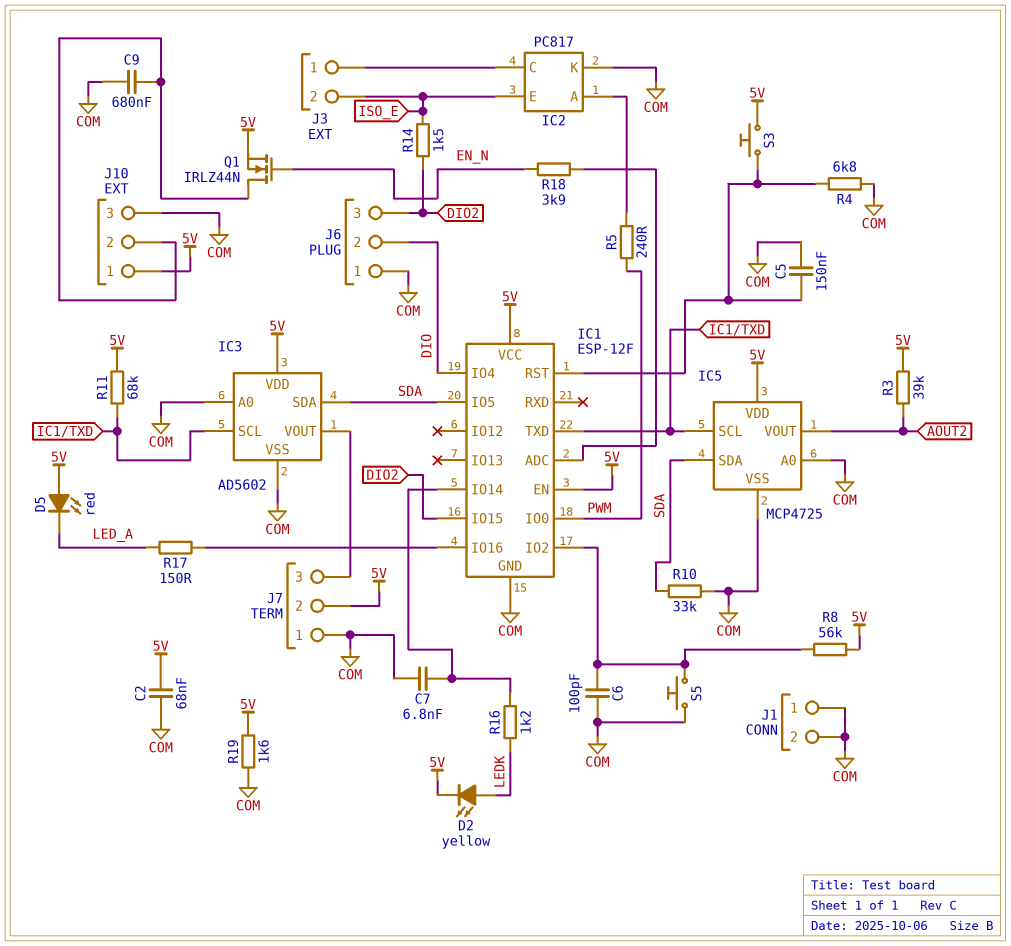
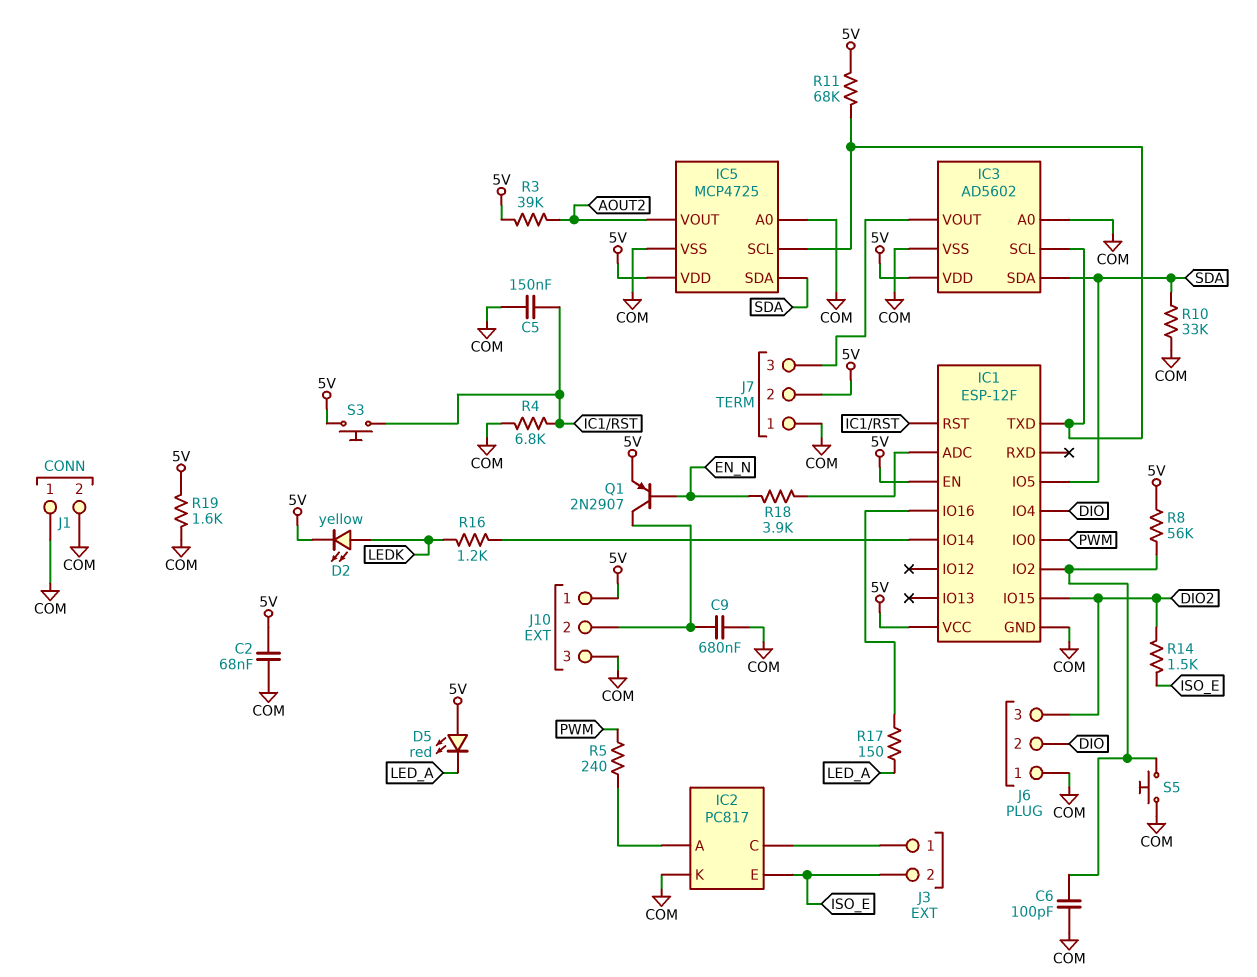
C7: 6.8nF (COM, IC1/IO14) -> none
Q1: NMOS IRLZ44N (G EN_N, D J10/2, S 5V) -> PNP 2N2907 (B EN_N, C J10/2, E 5V)

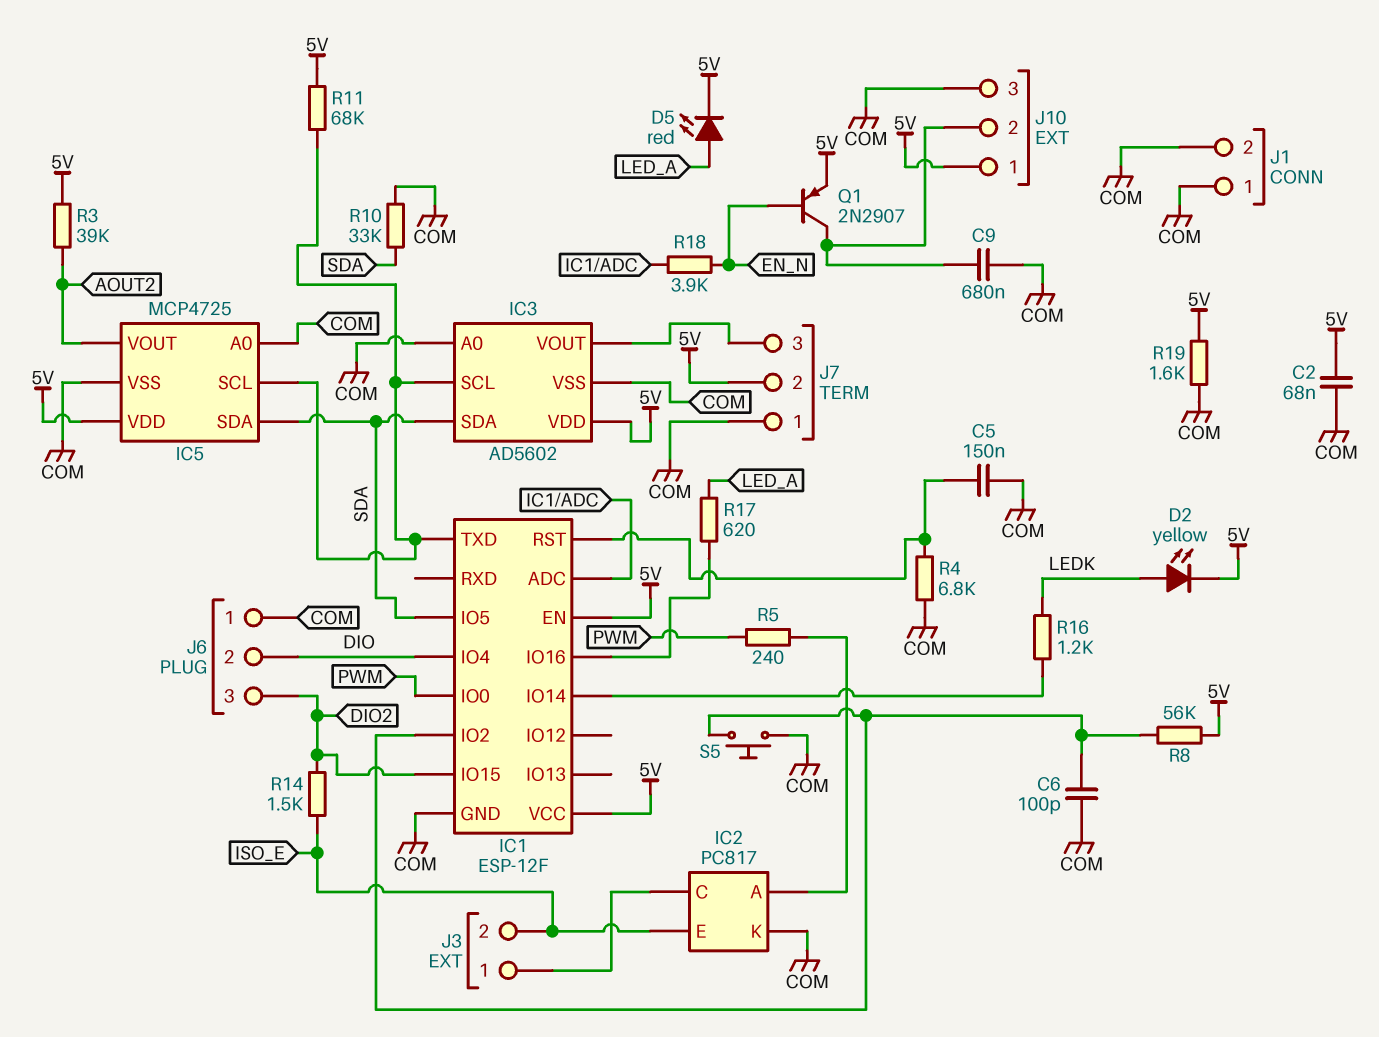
D5: LED red (A 5V, K LED_A) -> LED red (A LED_A, K 5V)
R17: 150 (IC1/IO16, LED_A) -> 620 (IC1/IO16, LED_A)
S3: button (5V, IC1/RST) -> none

